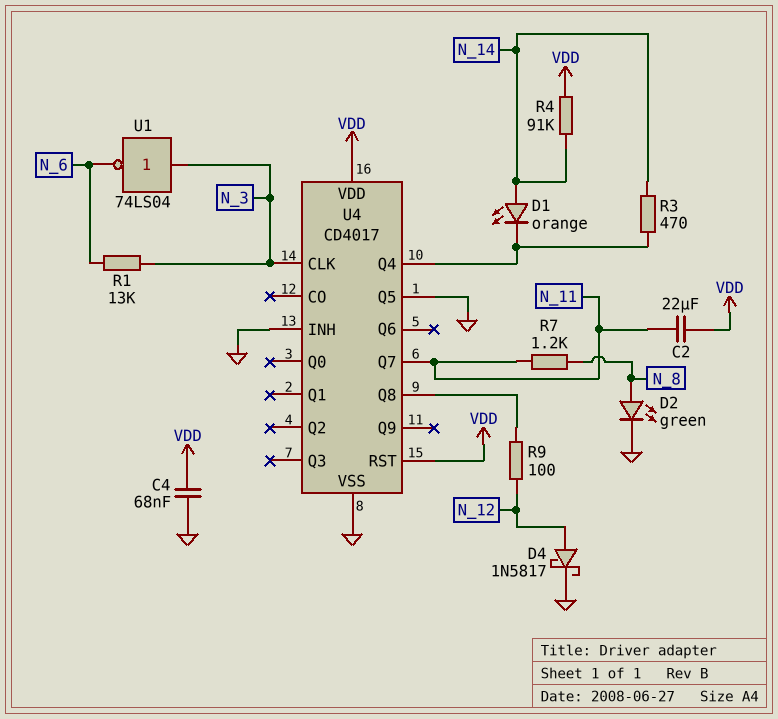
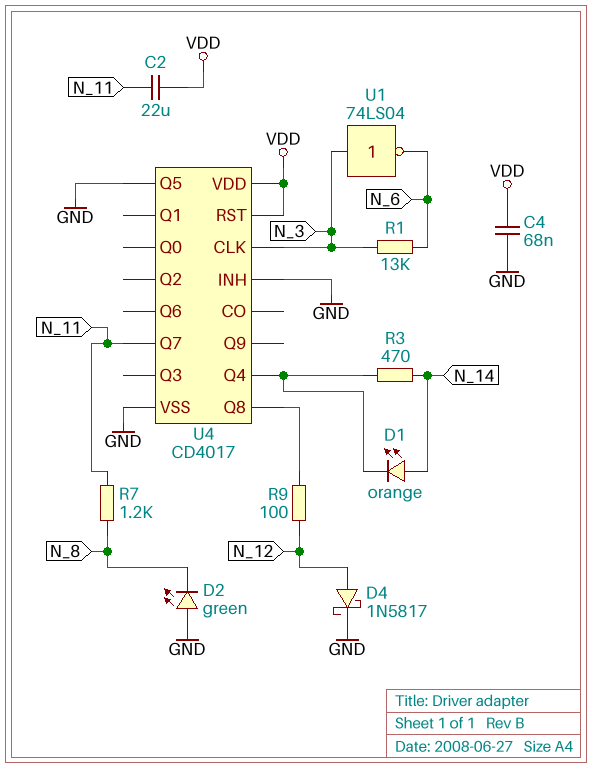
D2: LED green (A N_8, K GND) -> LED green (A GND, K N_8)
R4: 91k (N_14, VDD) -> none

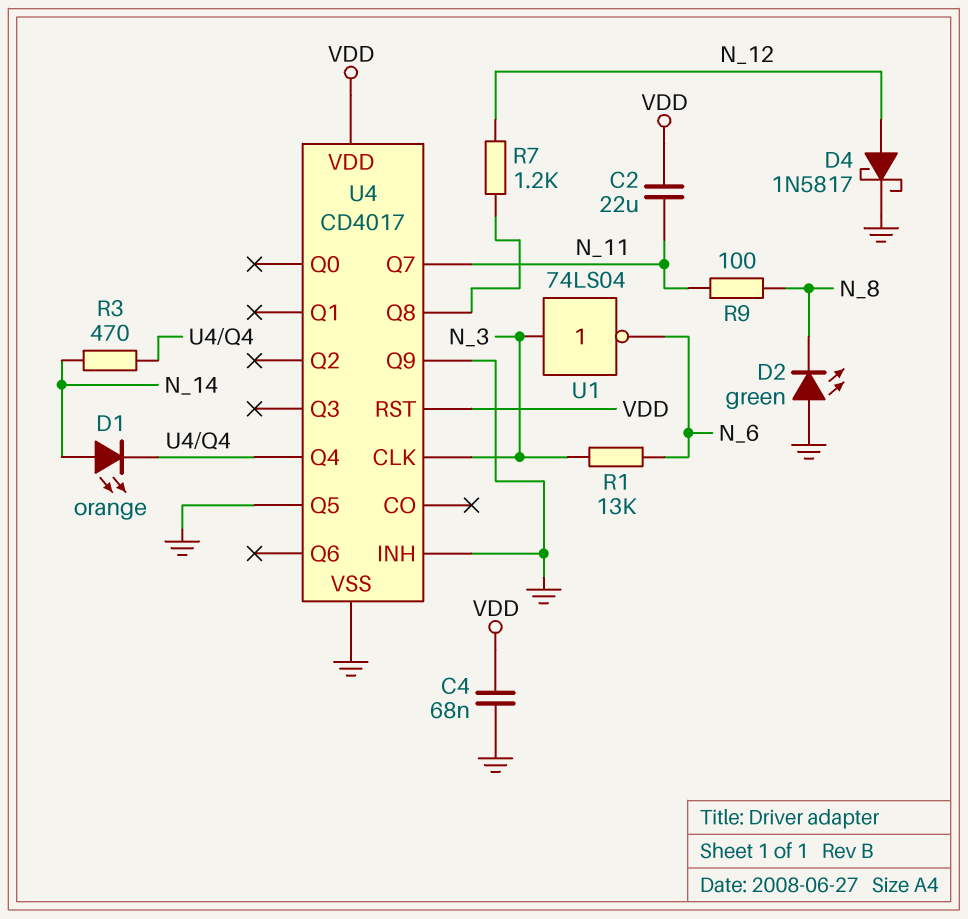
R7: 1.2k (N_8, N_11) -> 1.2k (N_12, U4/Q8)
R9: 100 (N_12, U4/Q8) -> 100 (N_8, N_11)
U4 pin Q9: none -> GND

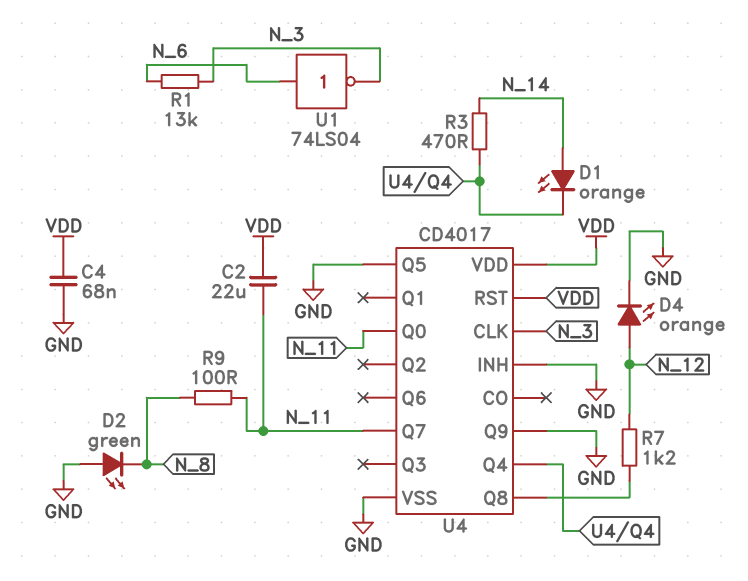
D4: schottky 1N5817 (A N_12, K GND) -> LED orange (A N_12, K GND)
U1: NOT 74LS04 (in N_3, out N_6) -> NOT 74LS04 (in N_6, out N_3)
U4 pin Q0: none -> N_11

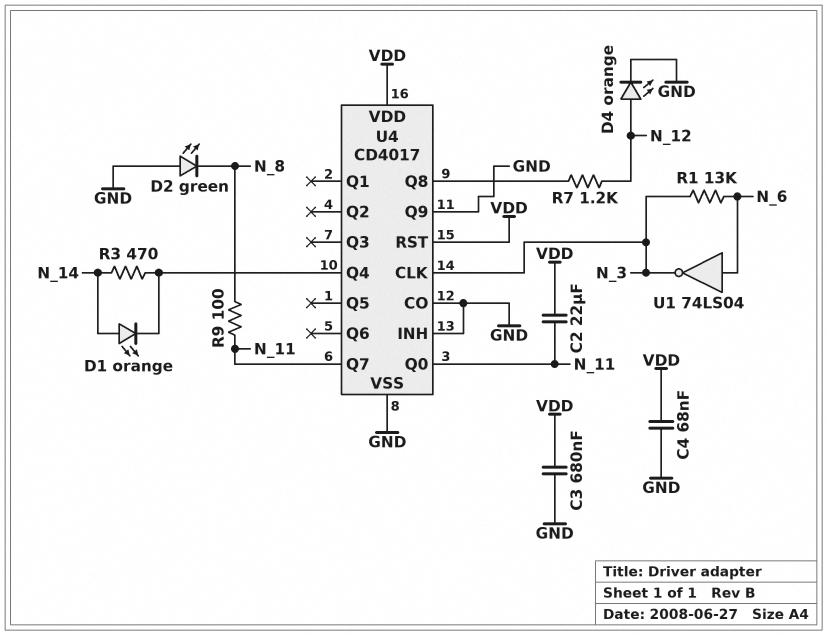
C3: none -> 680nF (GND, VDD)
U4 pin CO: none -> GND
U4 pin Q5: GND -> none

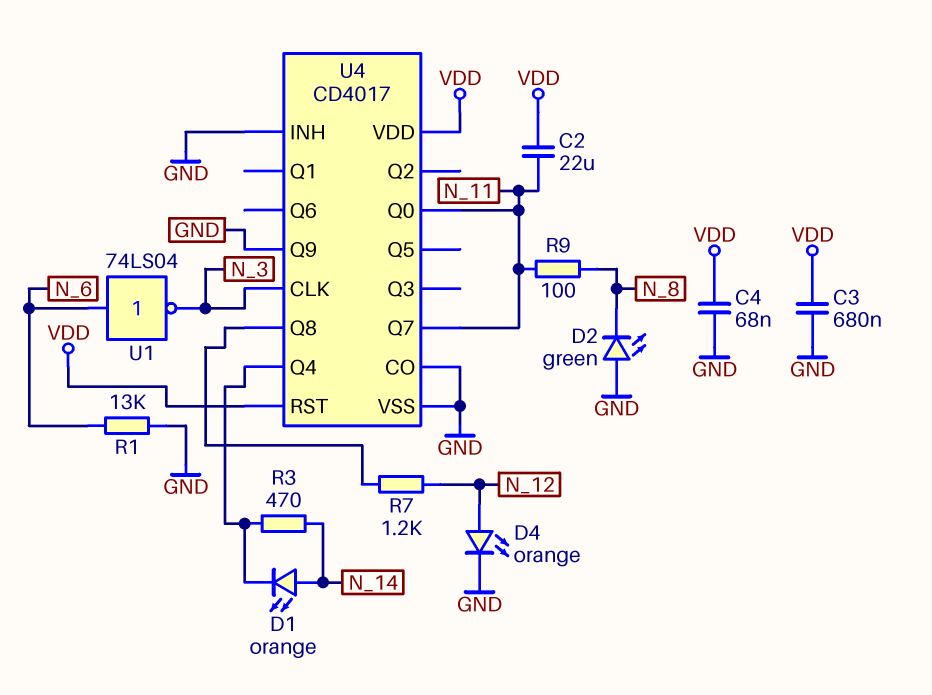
R1: 13k (N_3, N_6) -> 13k (GND, N_6)

